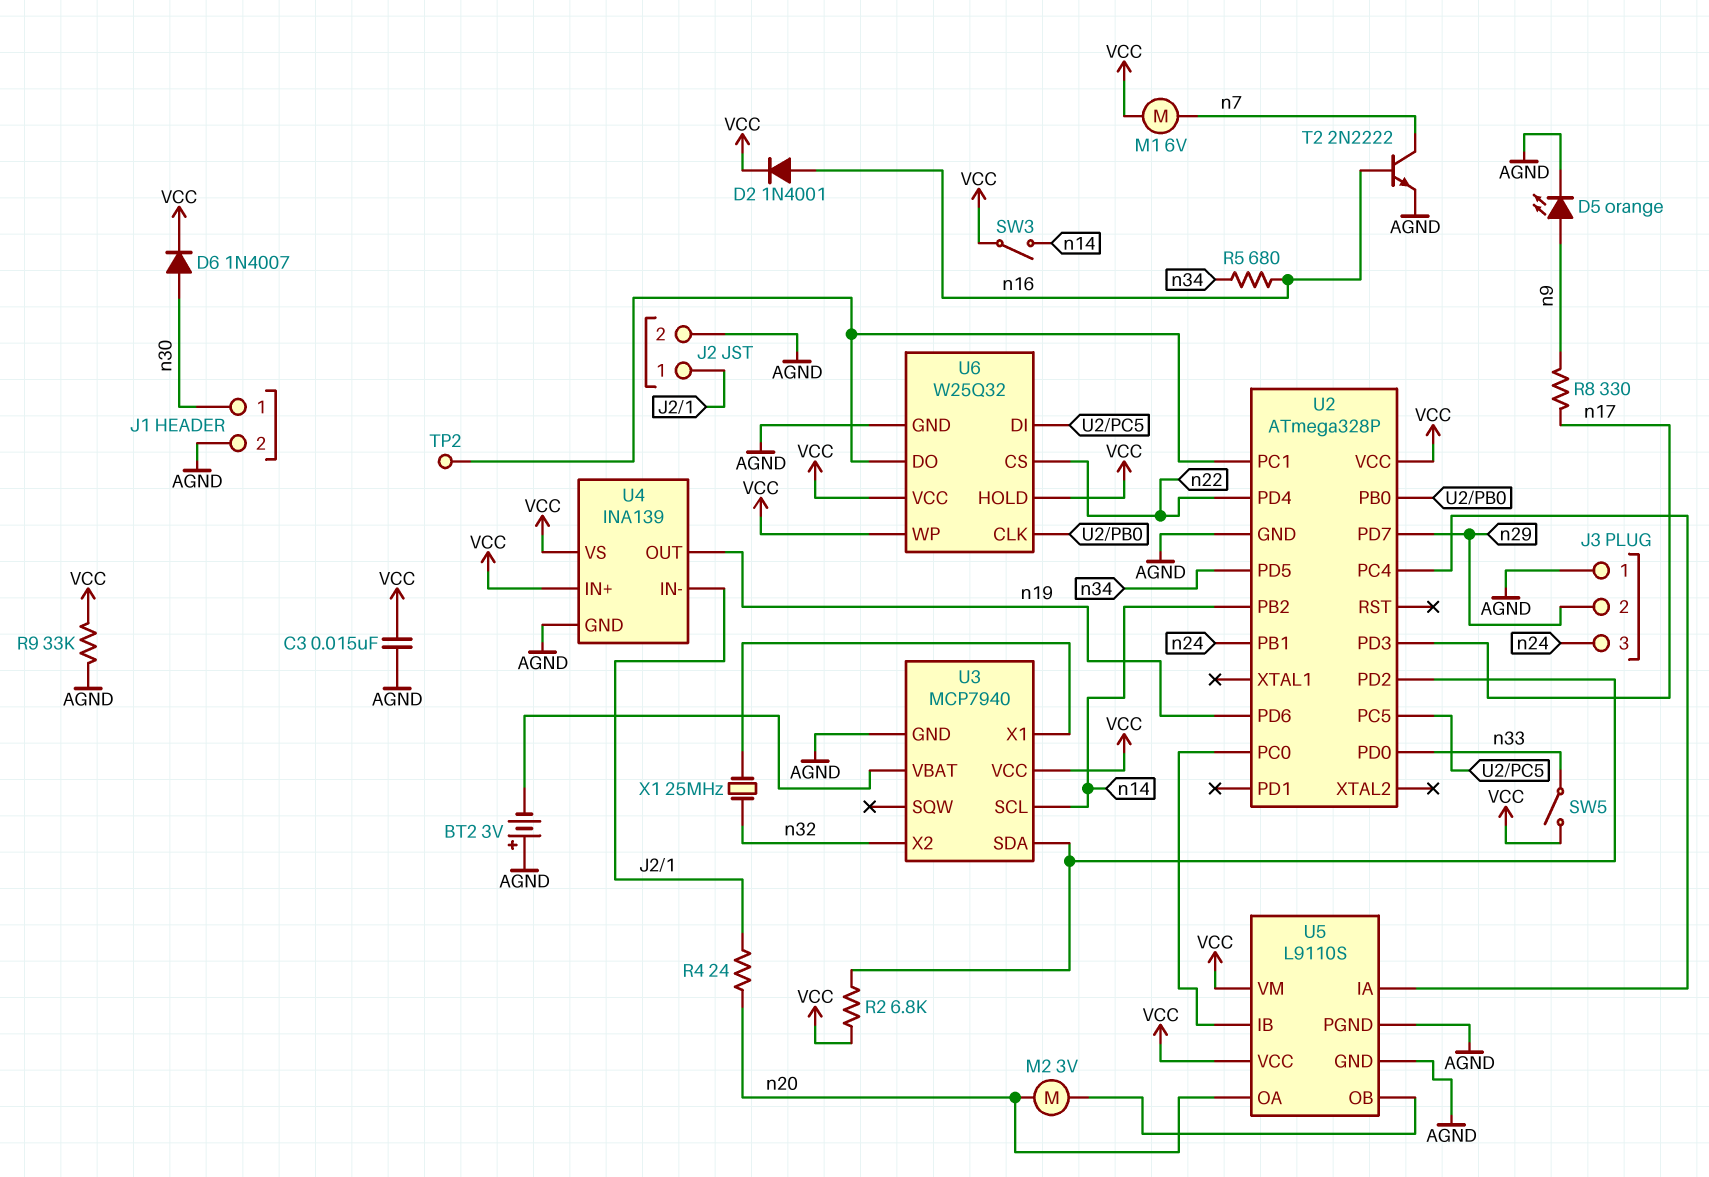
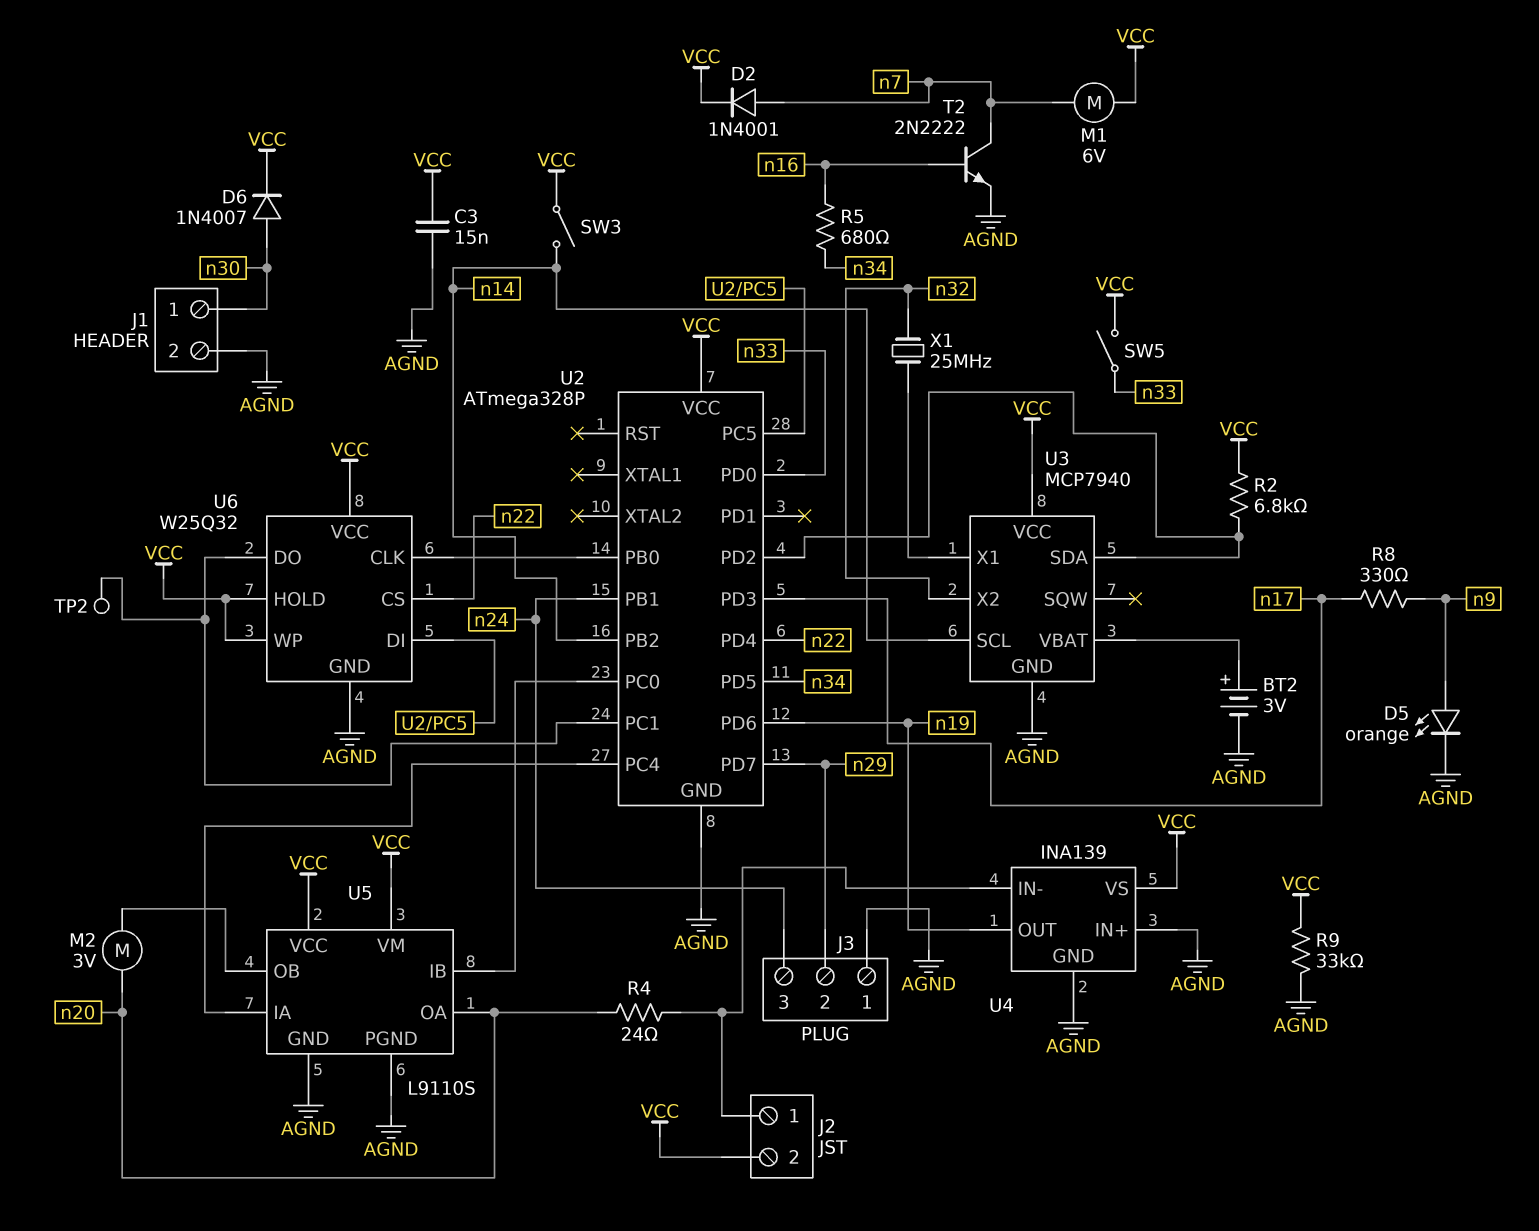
BT2: 3V (plus AGND, minus U3/VBAT) -> 3V (plus U3/VBAT, minus AGND)
D2: diode 1N4001 (A n16, K VCC) -> diode 1N4001 (A n7, K VCC)
J2 pin 2: AGND -> VCC
U4 pin IN+: VCC -> AGND

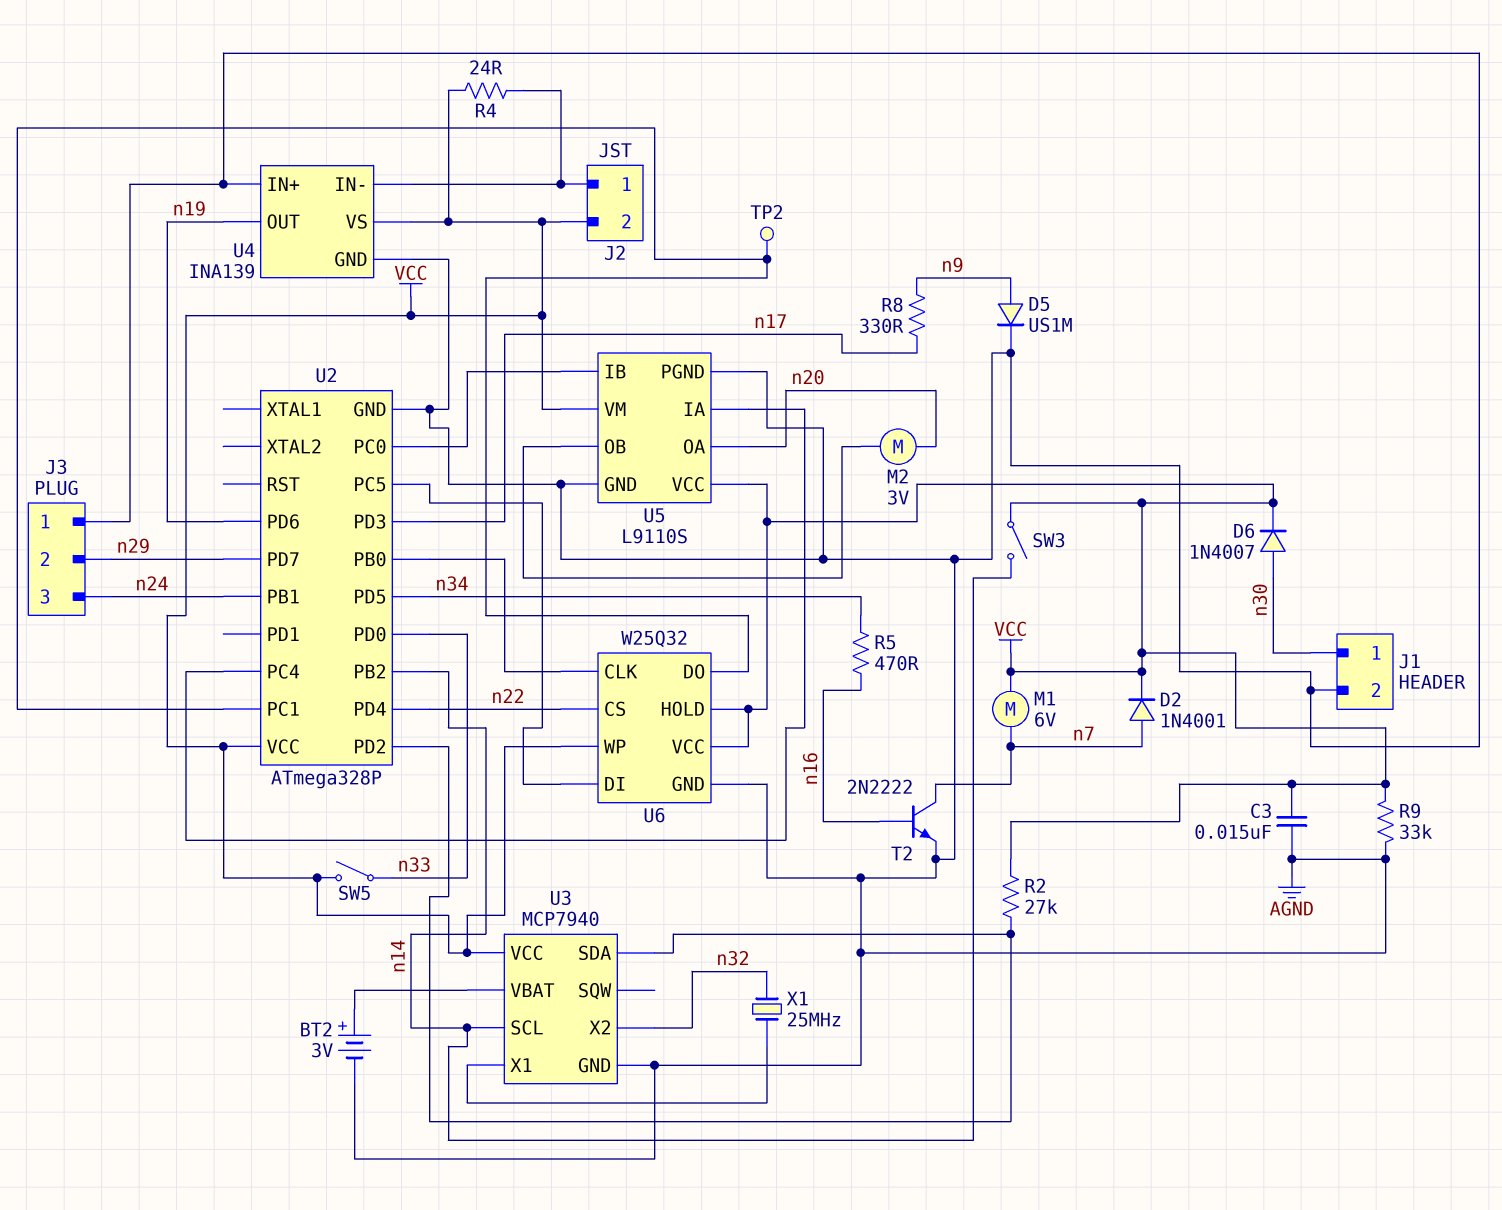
D5: LED orange (A n9, K AGND) -> diode US1M (A n9, K AGND)
R2: 6.8k (U2/PD2, VCC) -> 27k (U2/PD2, VCC)
R4: 24 (J2/1, n20) -> 24 (J2/1, VCC)
R5: 680 (n16, n34) -> 470 (n16, n34)

